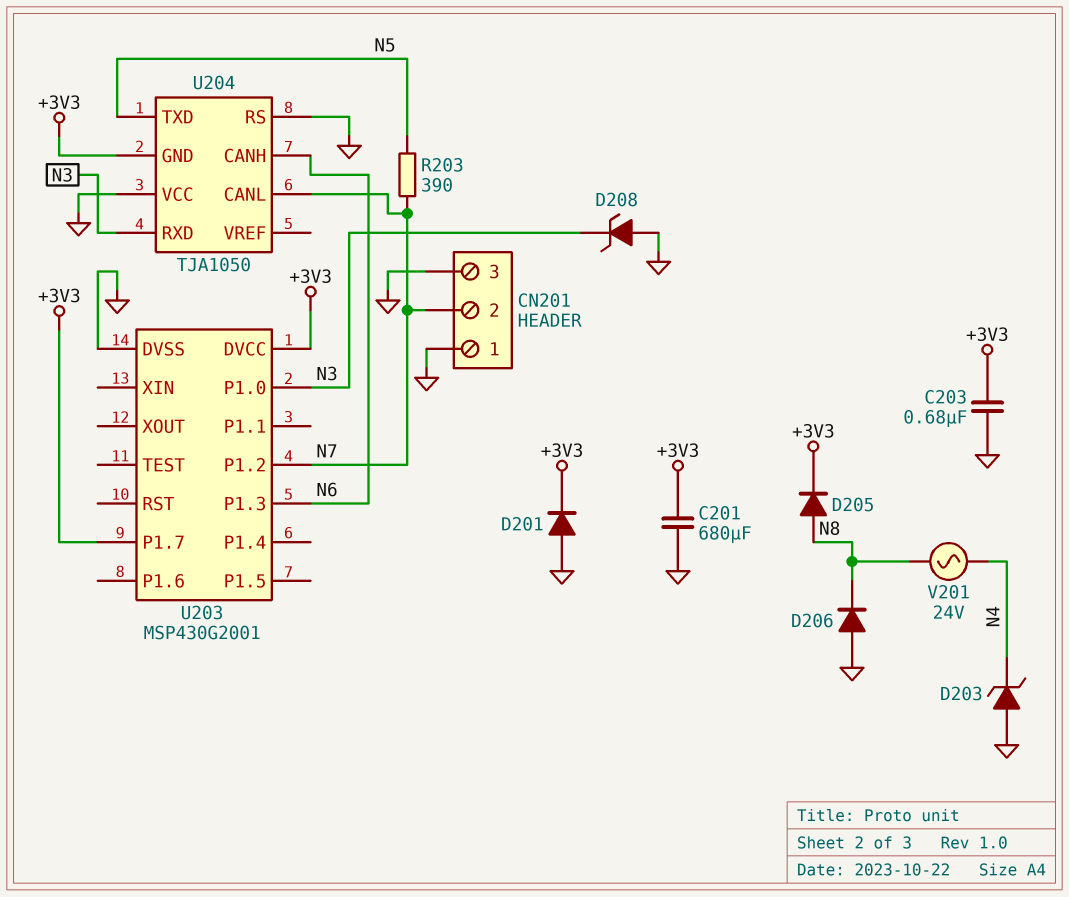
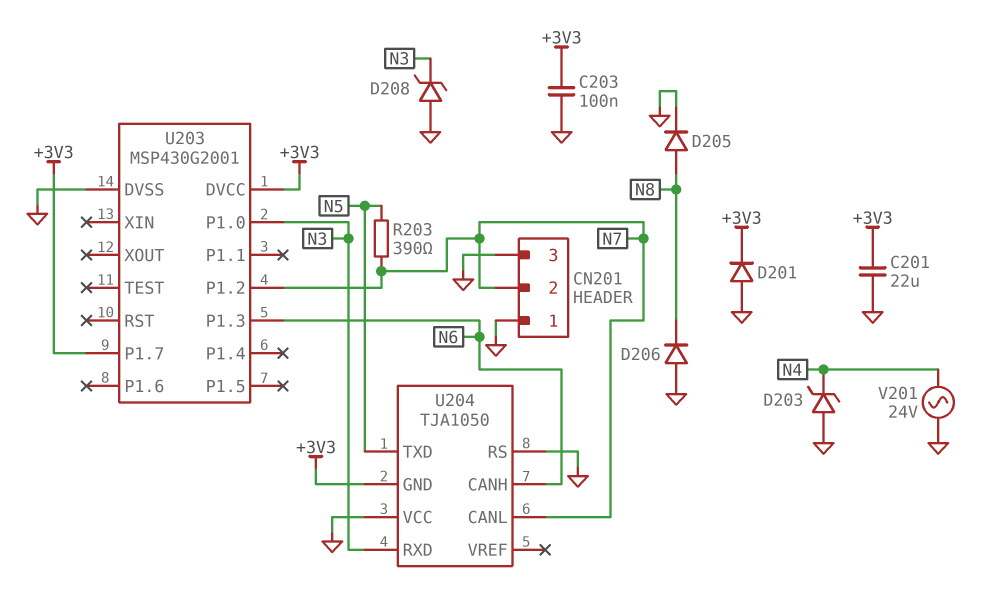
C201: 680uF (+3V3, GND) -> 22uF (+3V3, GND)
C203: 680nF (+3V3, GND) -> 100nF (+3V3, GND)
D205: diode (A N8, K +3V3) -> diode (A N8, K GND)
V201: AC 24V (N4, N8) -> AC 24V (GND, N4)

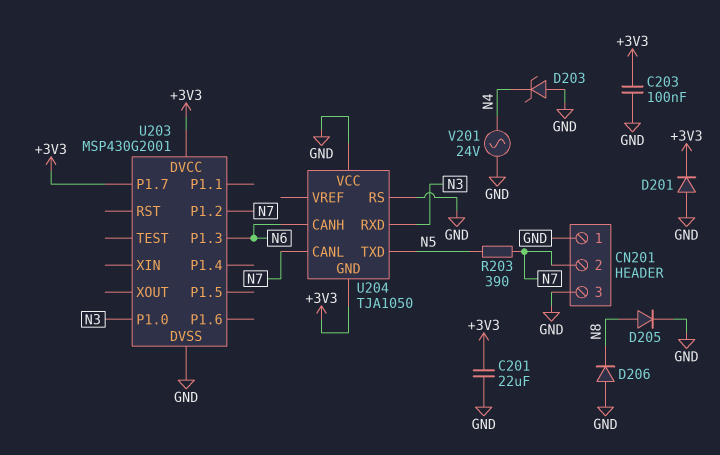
D208: zener (A GND, K N3) -> none

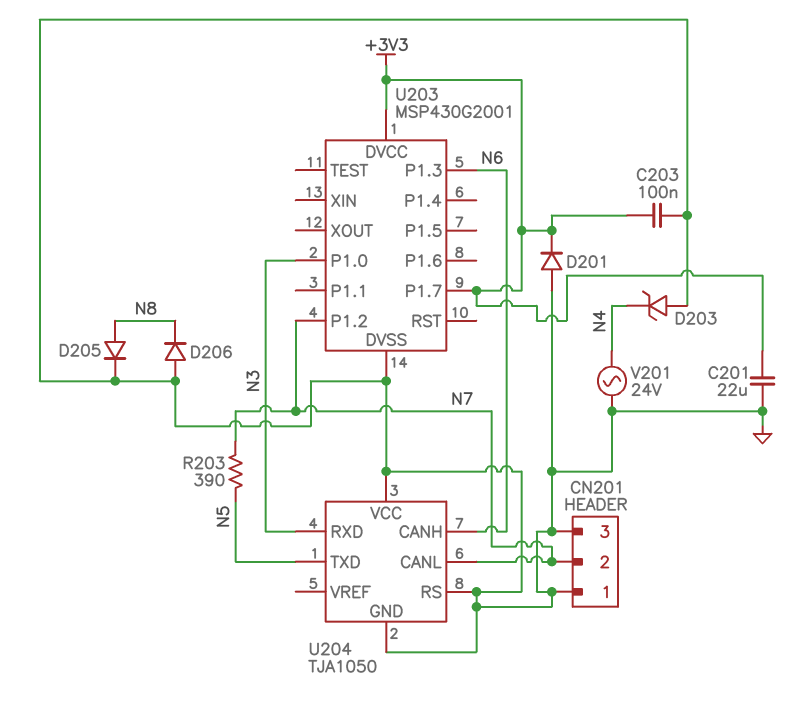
U204 pin GND: +3V3 -> GND

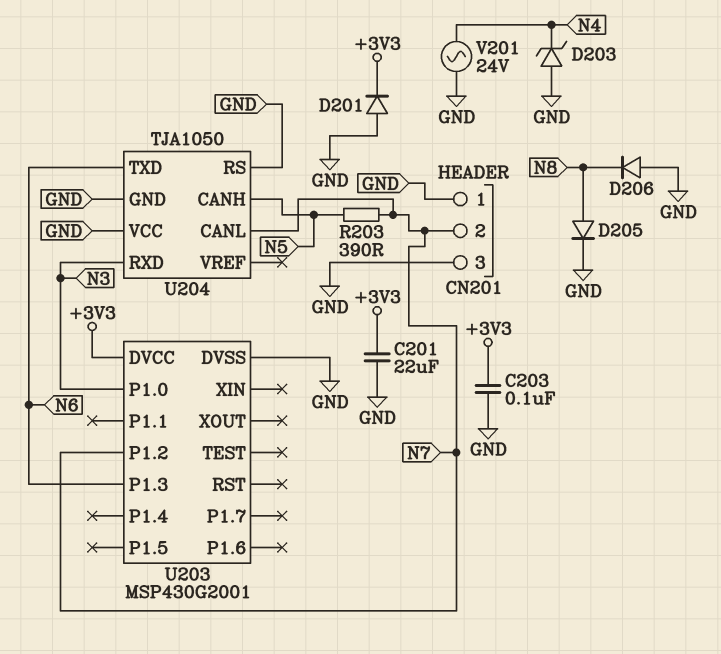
U203 pin P1.7: +3V3 -> none
U204 pin CANH: N6 -> N5
U204 pin TXD: N5 -> N6

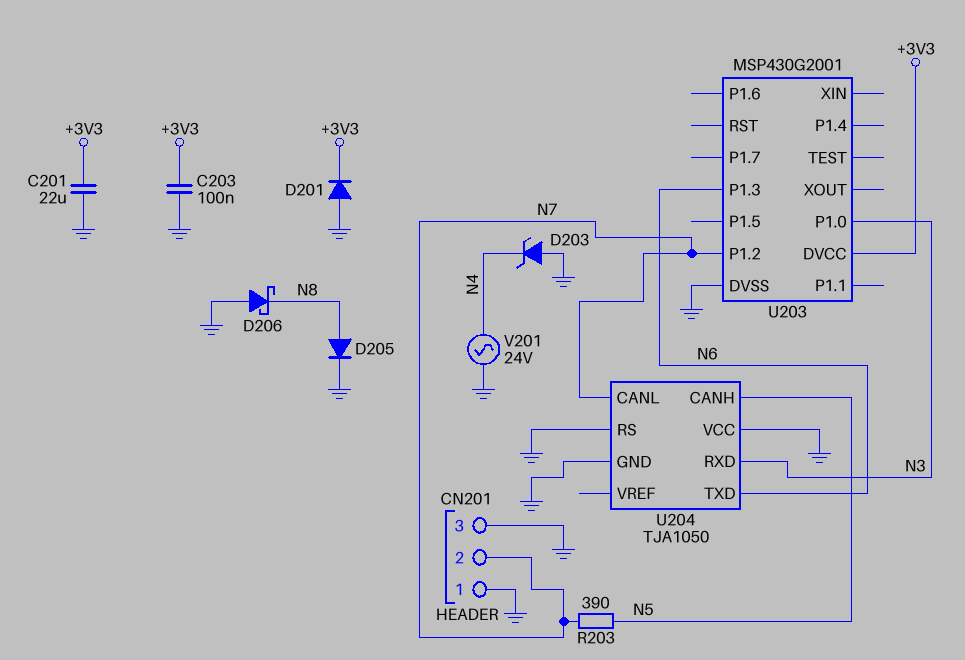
D206: diode (A GND, K N8) -> schottky (A GND, K N8)

